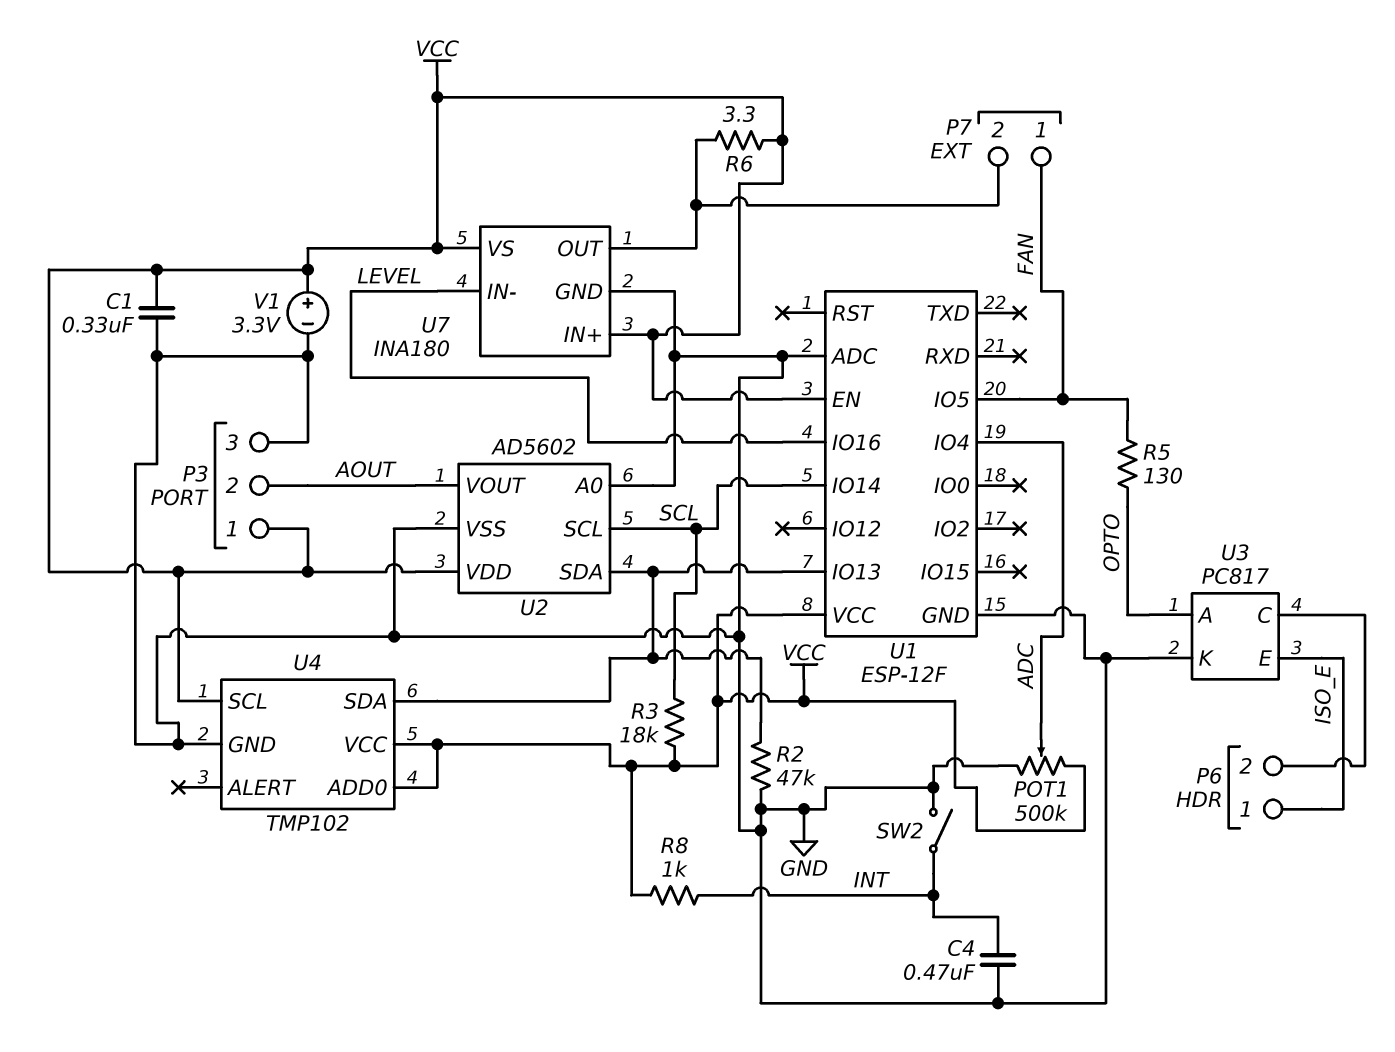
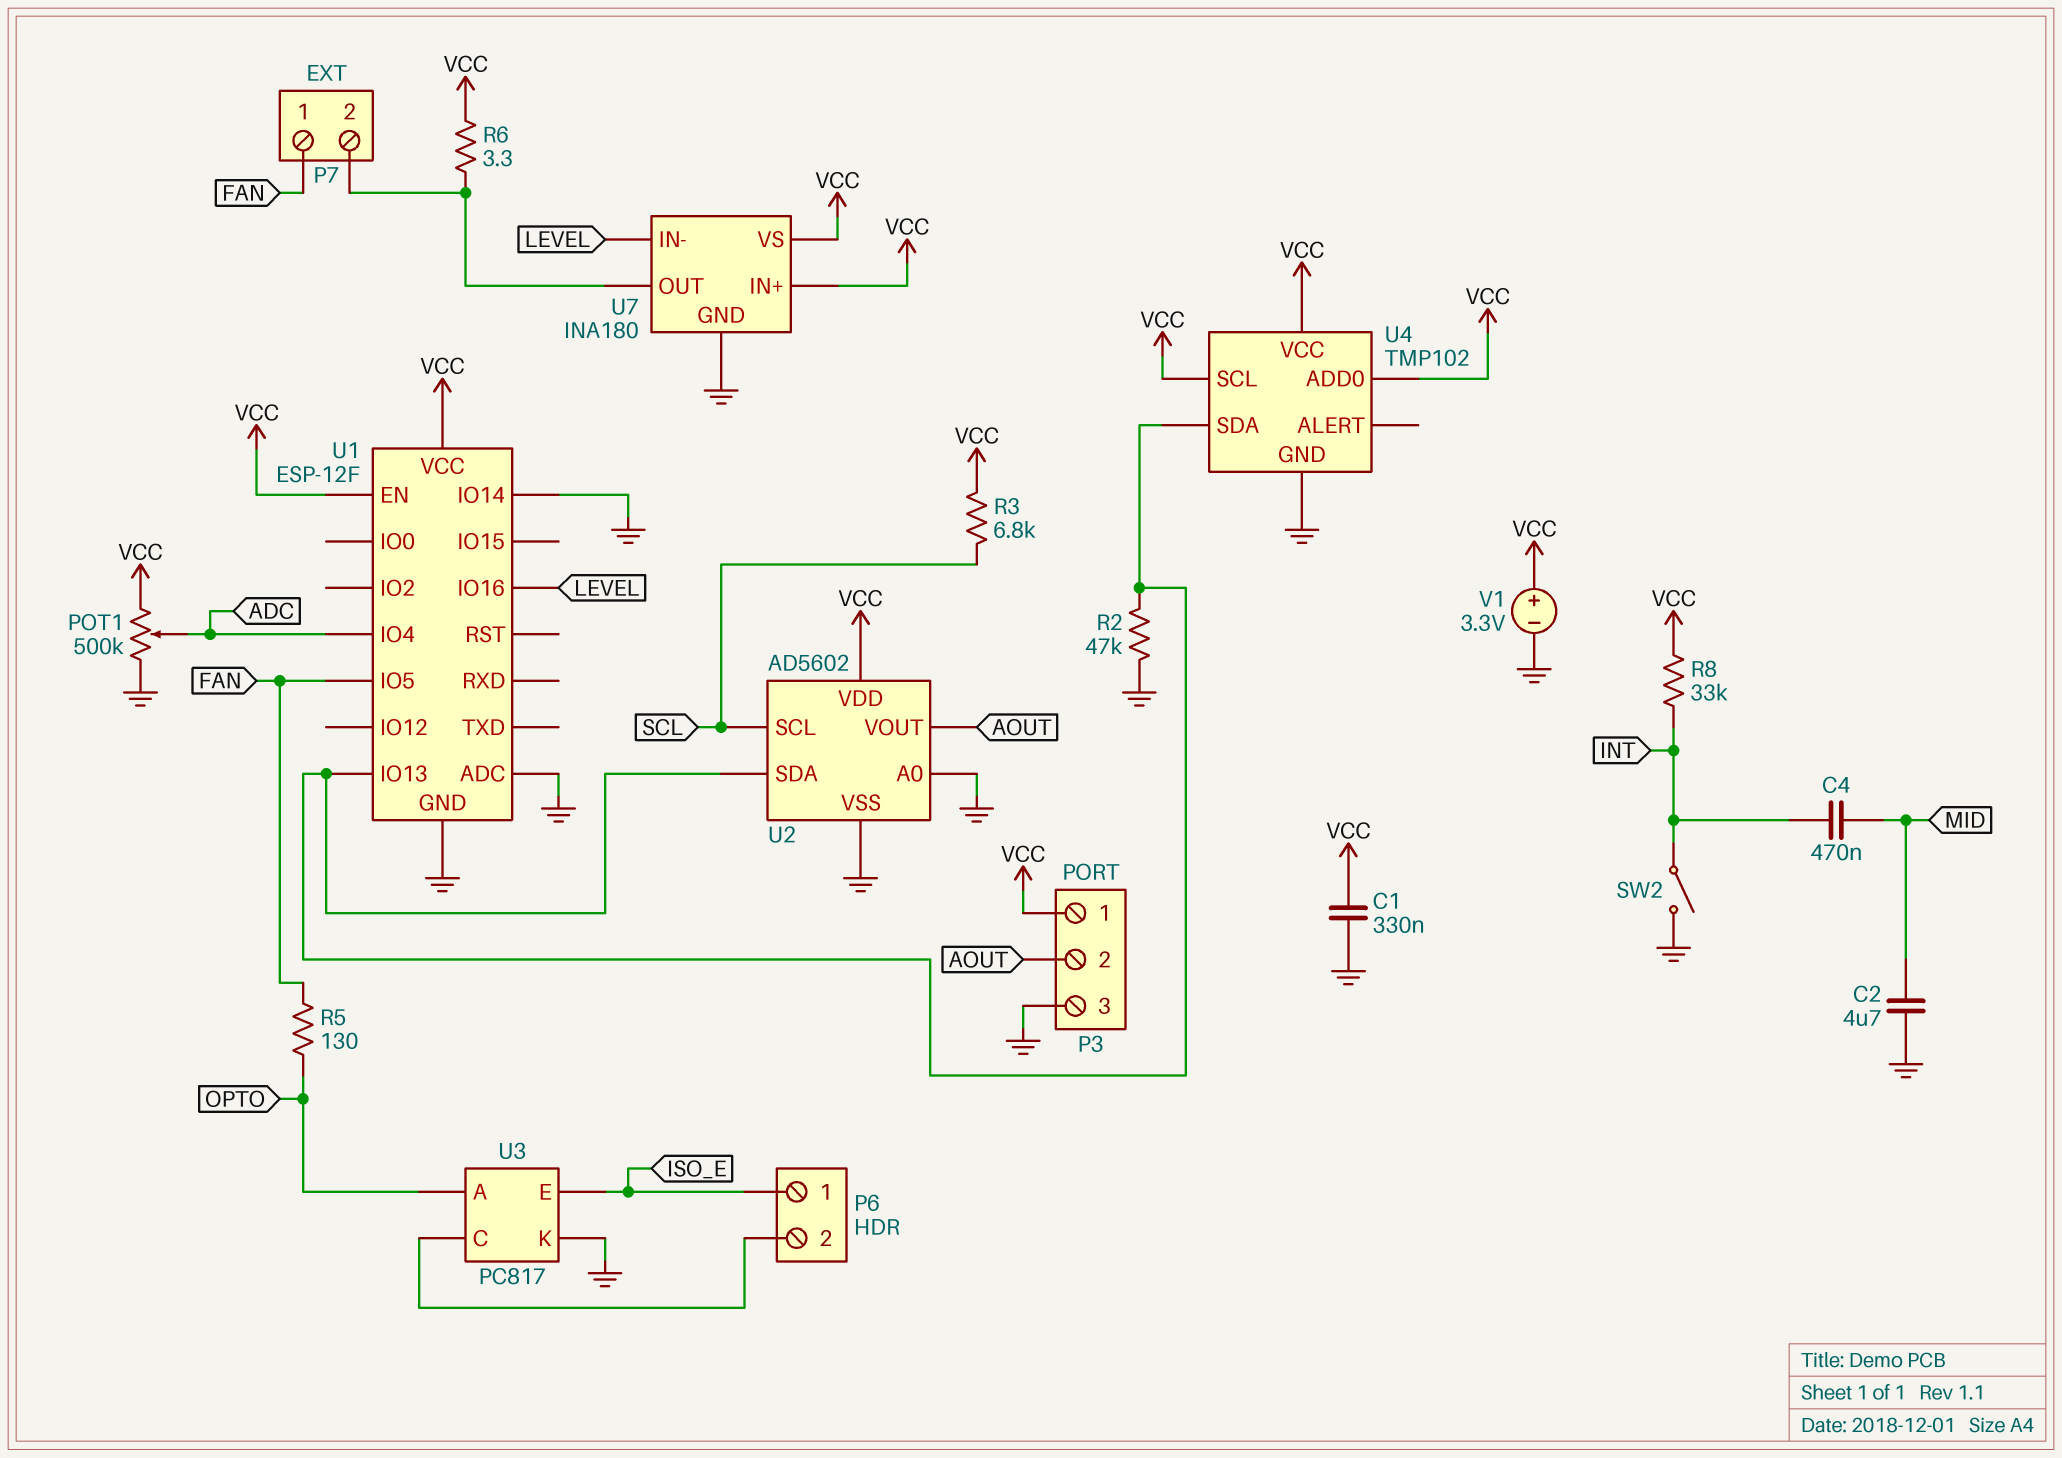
C2: none -> 4.7uF (GND, MID)
C4: 470nF (GND, INT) -> 470nF (INT, MID)
R3: 18k (SCL, VCC) -> 6.8k (SCL, VCC)
R8: 1k (INT, VCC) -> 33k (INT, VCC)
U1 pin IO14: SCL -> GND

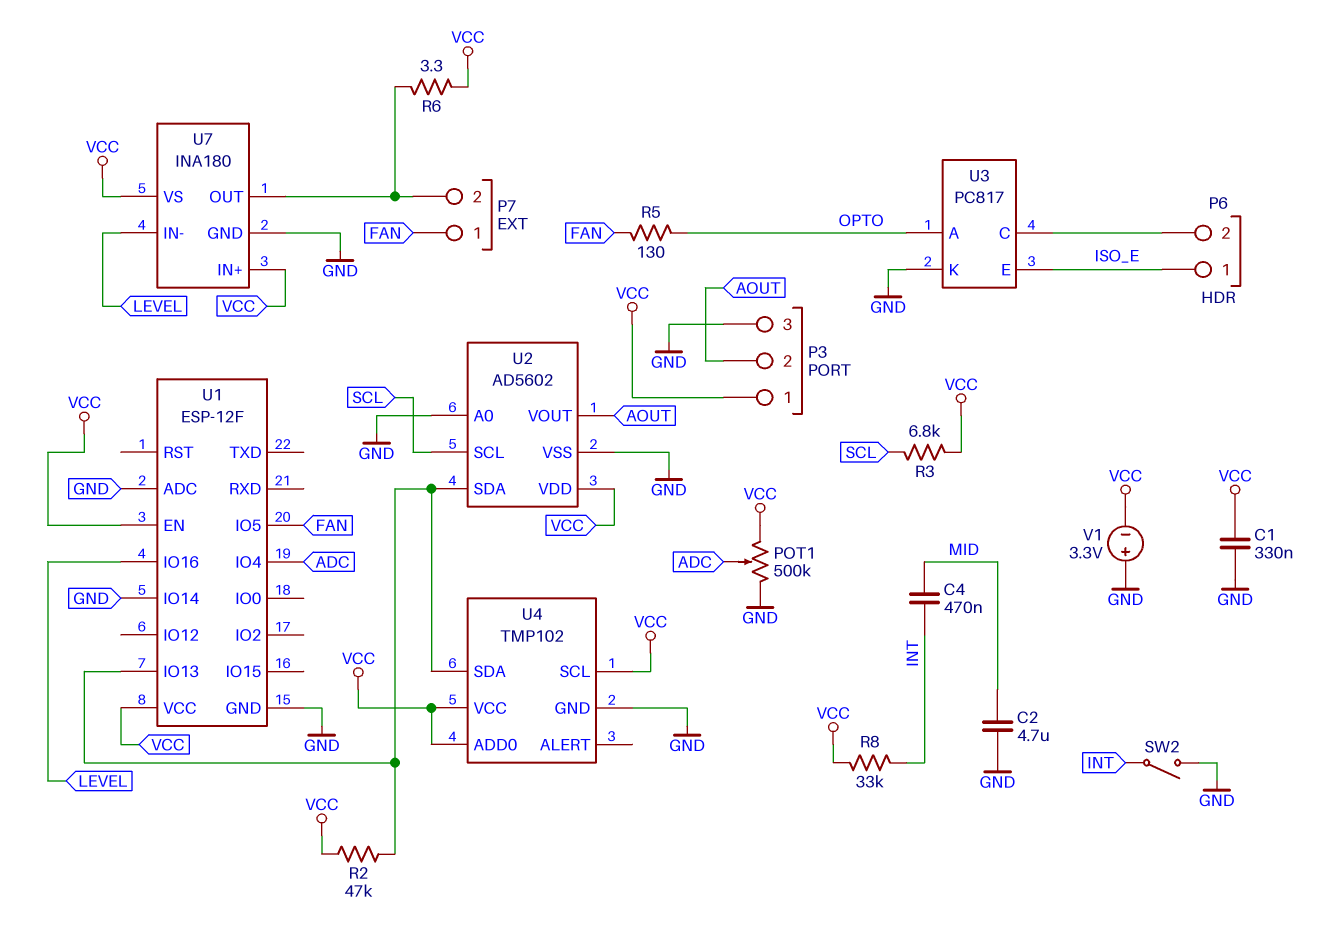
R2: 47k (GND, U1/IO13) -> 47k (U1/IO13, VCC)
V1: 3.3V (plus VCC, minus GND) -> 3.3V (plus GND, minus VCC)

